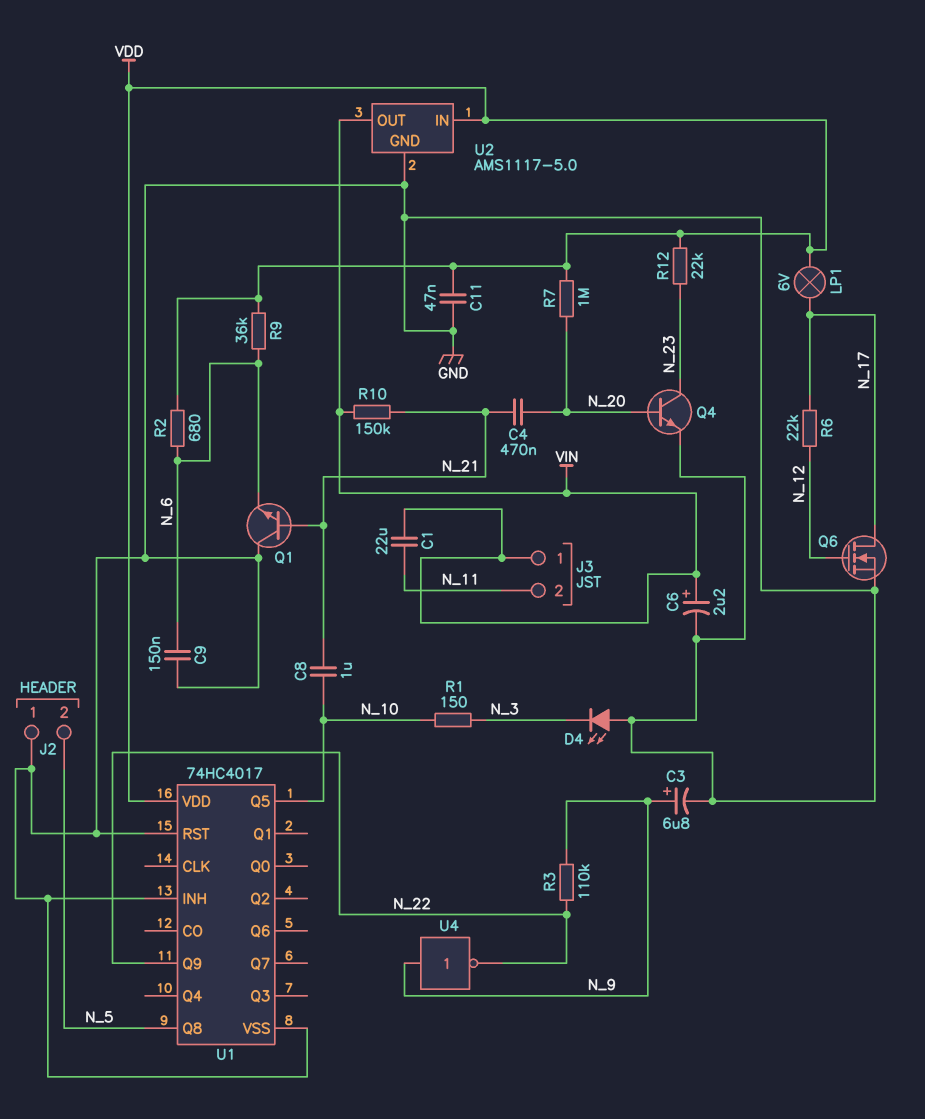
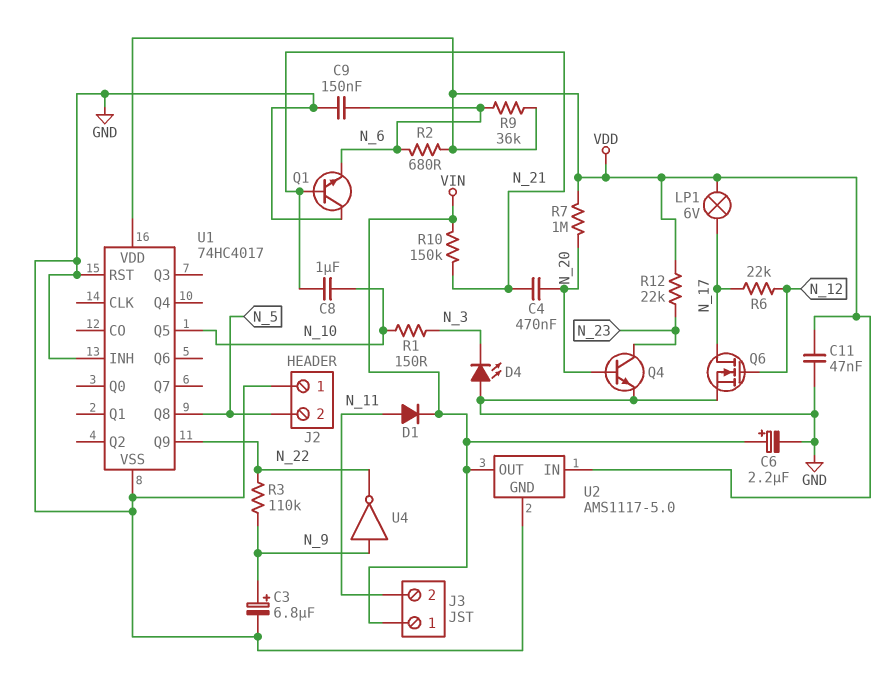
C1: 22uF (N_11, VIN) -> none
D1: none -> diode (A N_11, K VIN)

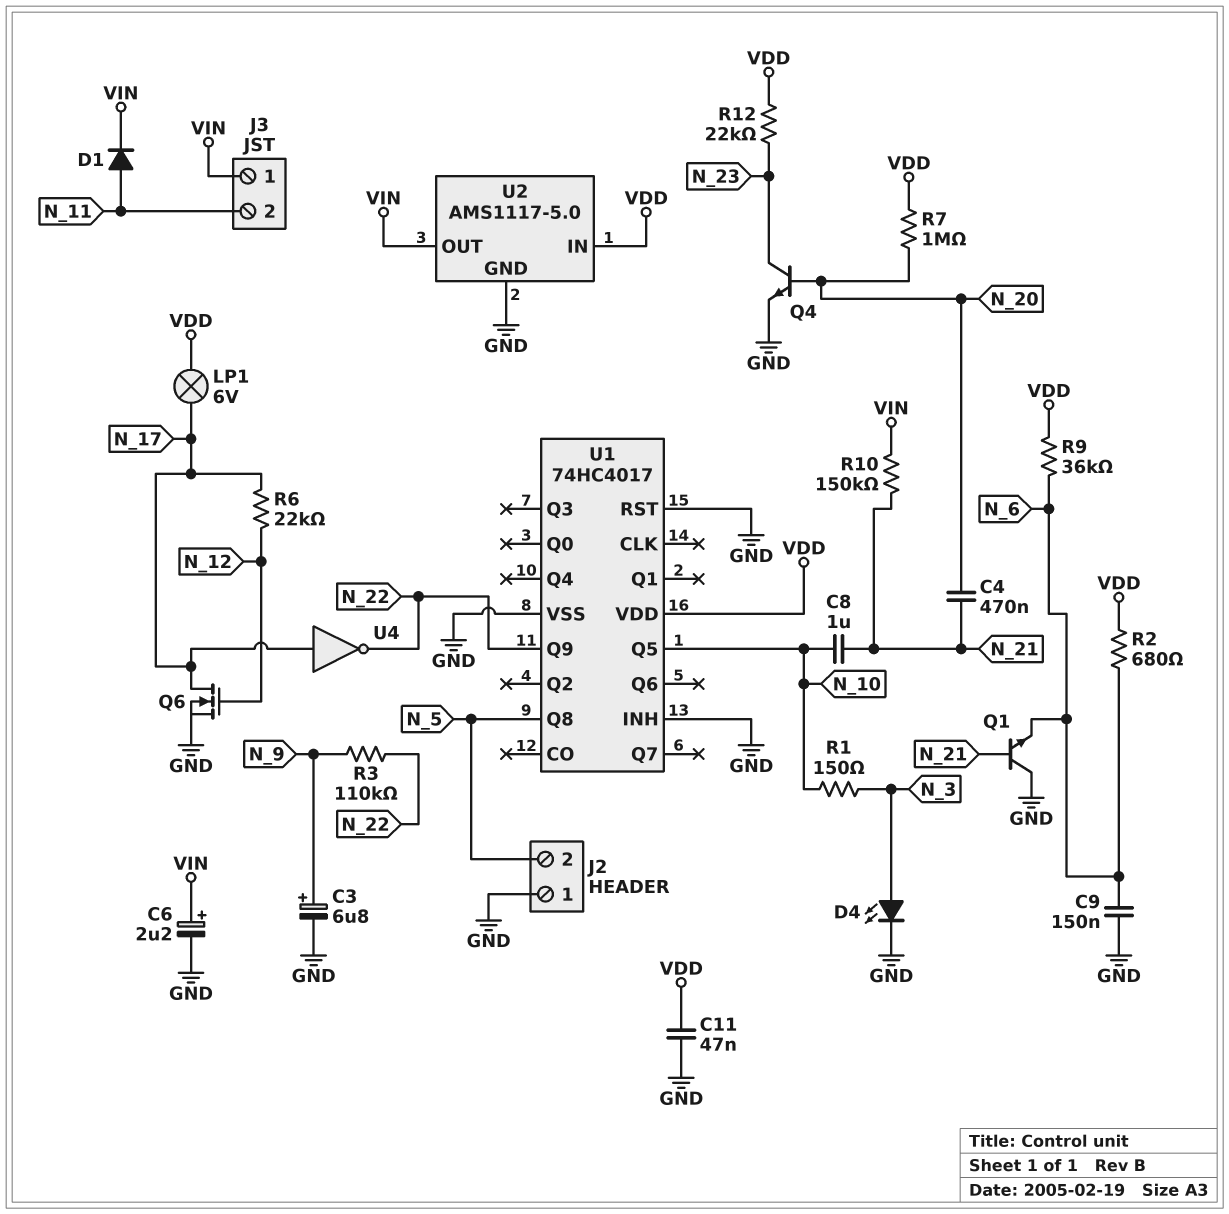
D4: LED (A GND, K N_3) -> LED (A N_3, K GND)
U4: NOT (in N_9, out N_22) -> NOT (in N_17, out N_22)

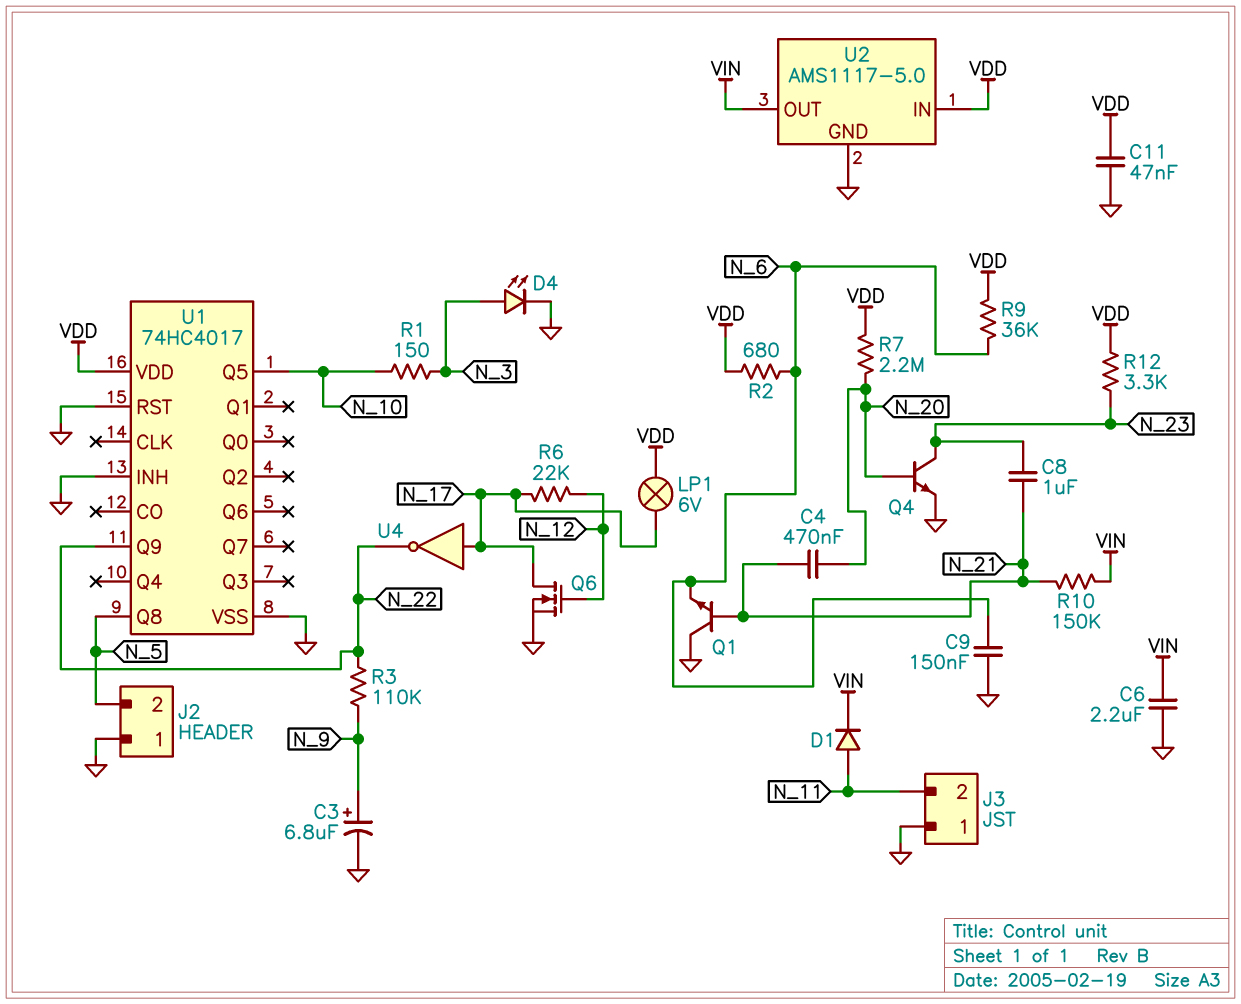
C6: 2.2uF (plus VIN, minus GND) -> 2.2uF (GND, VIN)
C8: 1uF (N_10, N_21) -> 1uF (N_21, N_23)
J3 pin 1: VIN -> GND
R7: 1M (N_20, VDD) -> 2.2M (N_20, VDD)
R12: 22k (N_23, VDD) -> 3.3k (N_23, VDD)

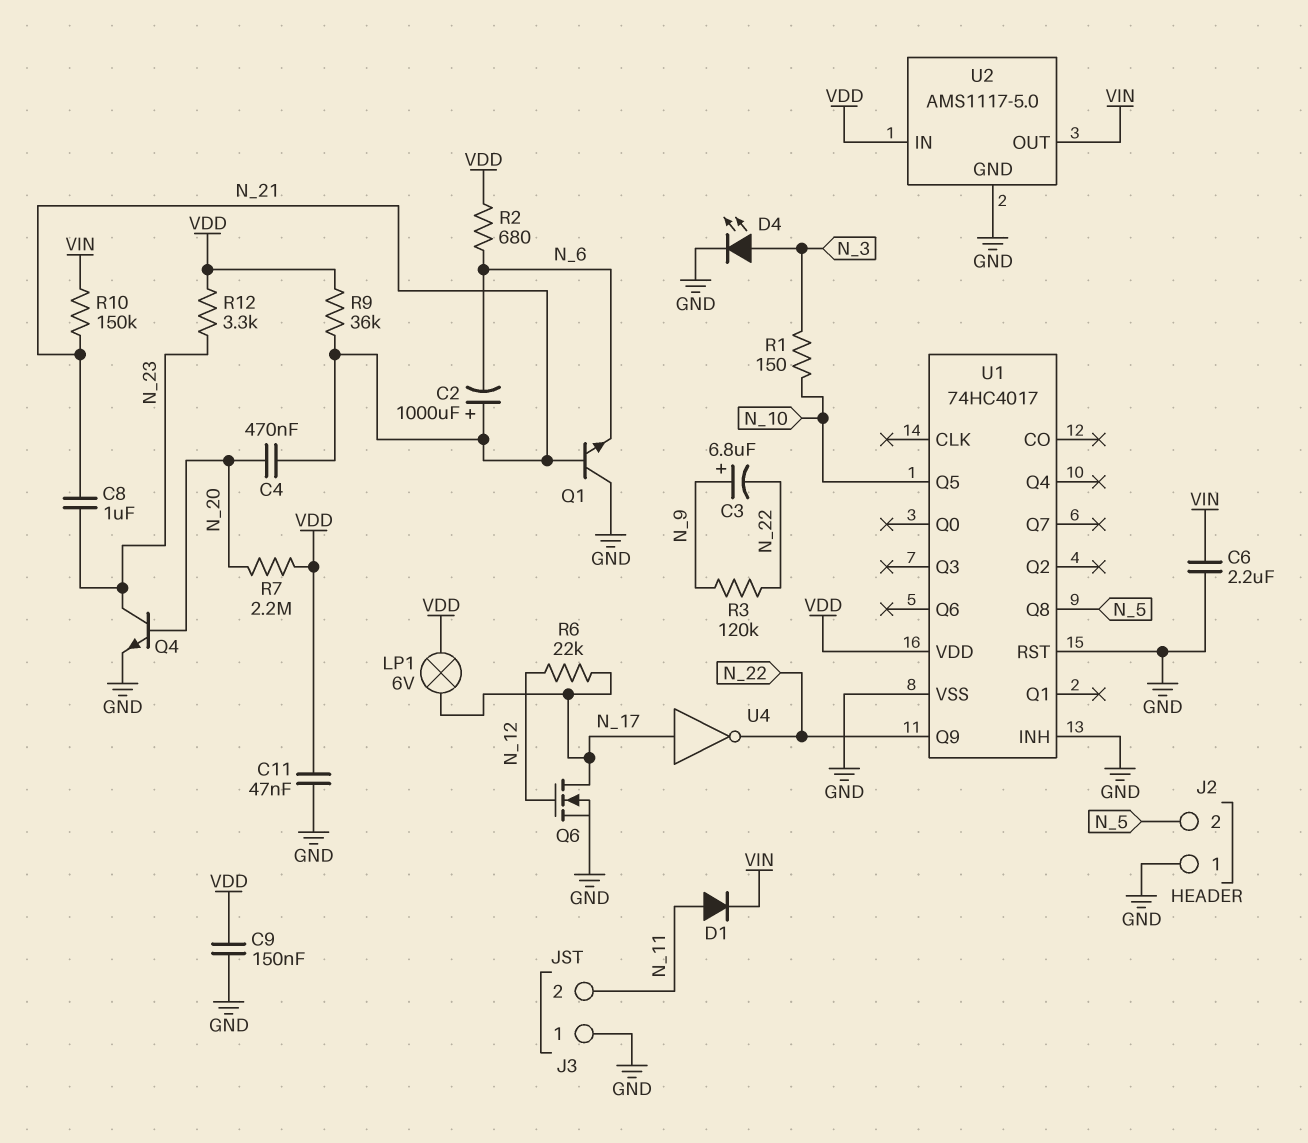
C2: none -> 1000uF (plus N_21, minus N_6)
C3: 6.8uF (plus N_9, minus GND) -> 6.8uF (plus N_9, minus N_22)
C9: 150nF (GND, N_6) -> 150nF (GND, VDD)
R3: 110k (N_9, N_22) -> 120k (N_9, N_22)
R9: 36k (N_6, VDD) -> 36k (N_21, VDD)

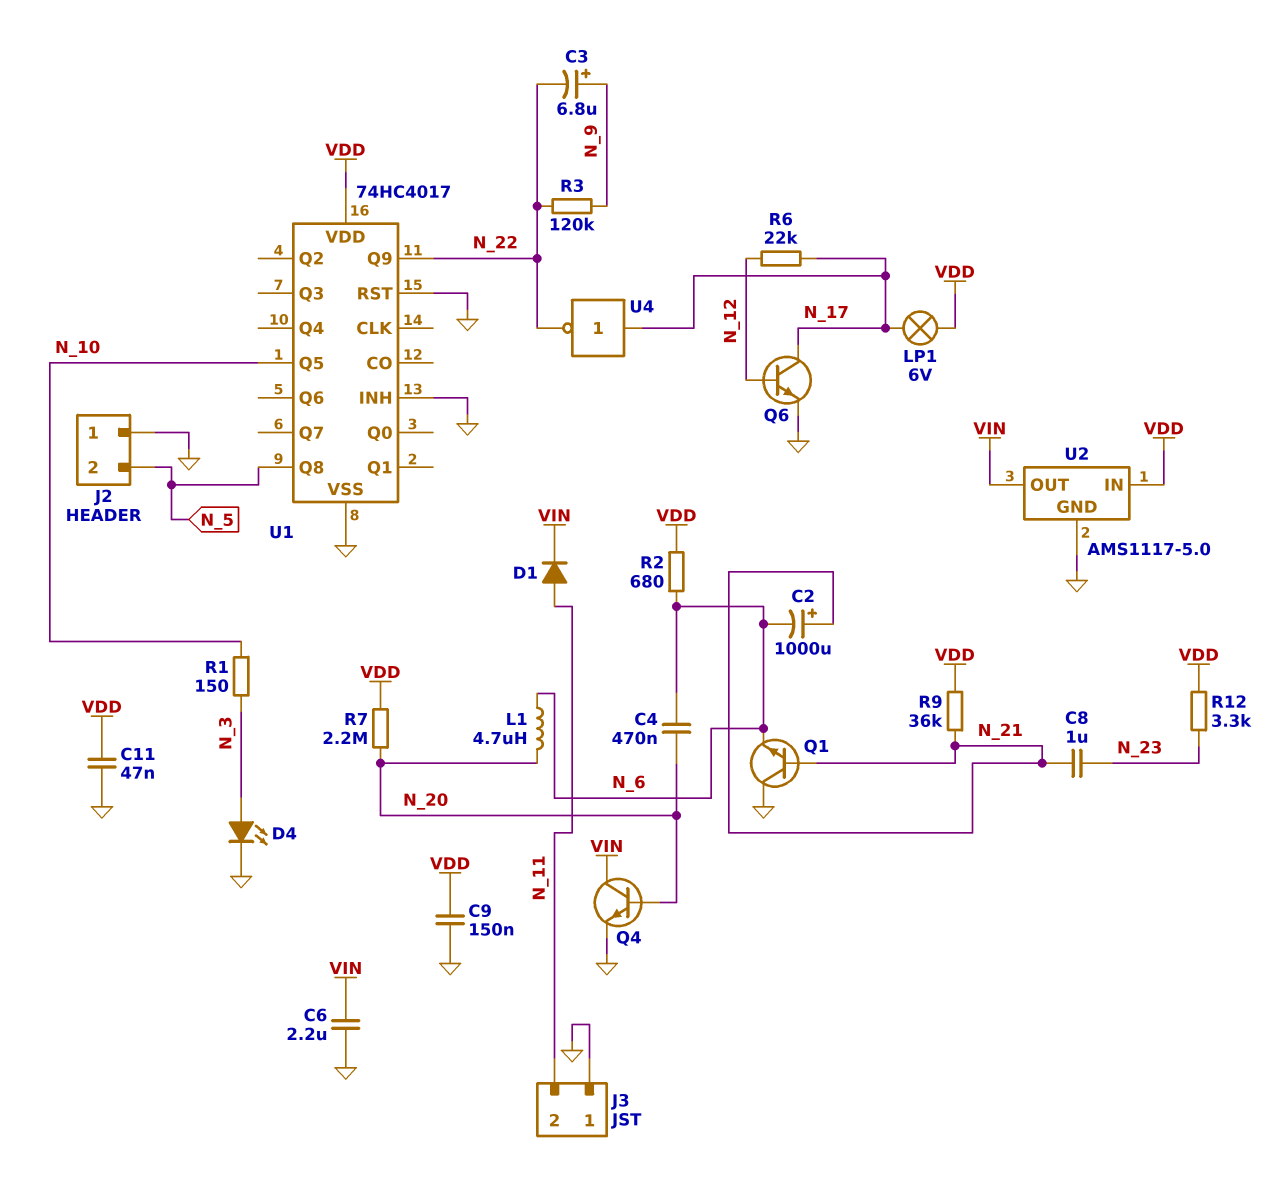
C4: 470nF (N_20, N_21) -> 470nF (N_6, N_20)
L1: none -> 4.7uH (N_6, N_20)
Q4: NPN (B N_20, C N_23, E GND) -> NPN (B N_20, C VIN, E GND)
Q6: NMOS (G N_12, D N_17, S GND) -> NPN (B N_12, C N_17, E GND)
R10: 150k (N_21, VIN) -> none

